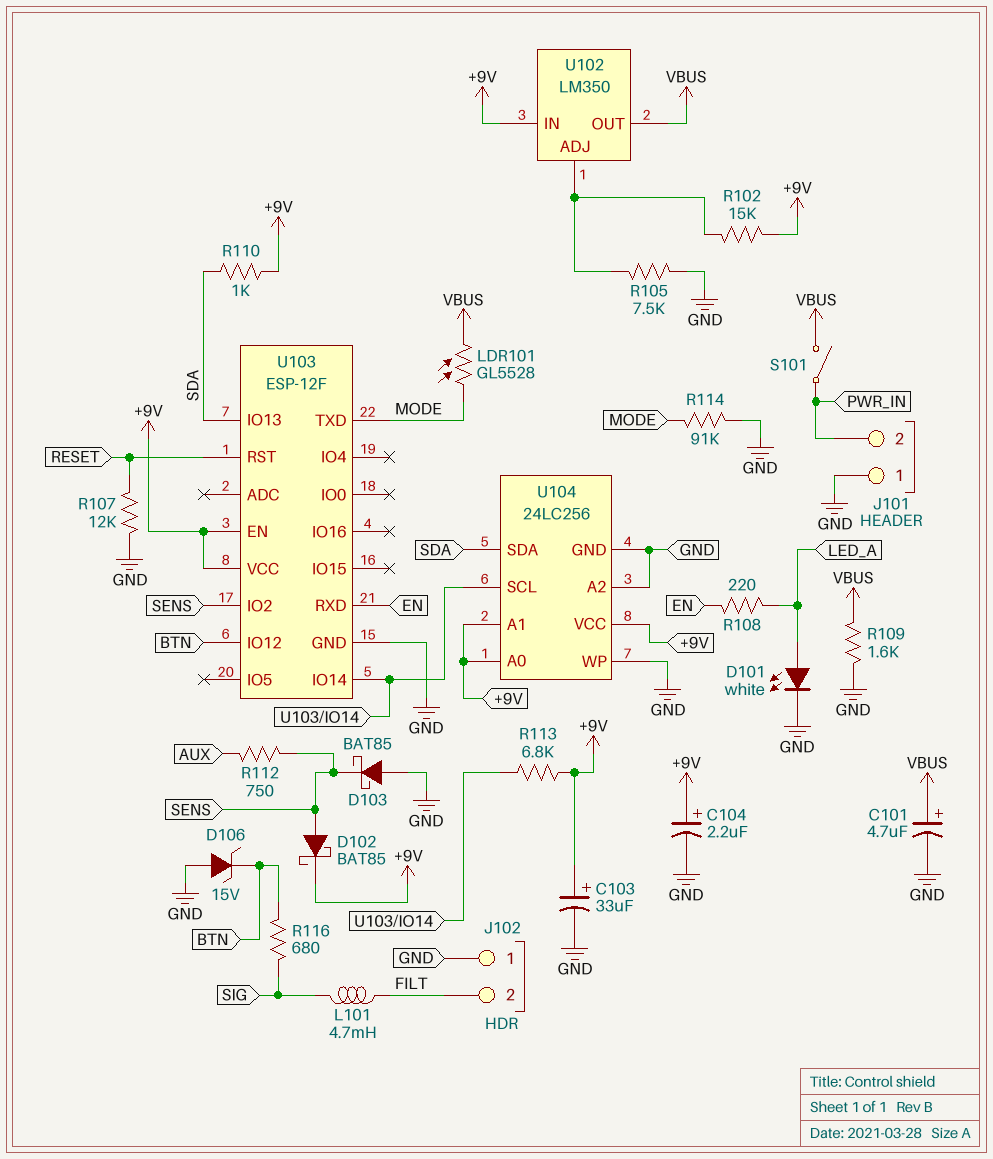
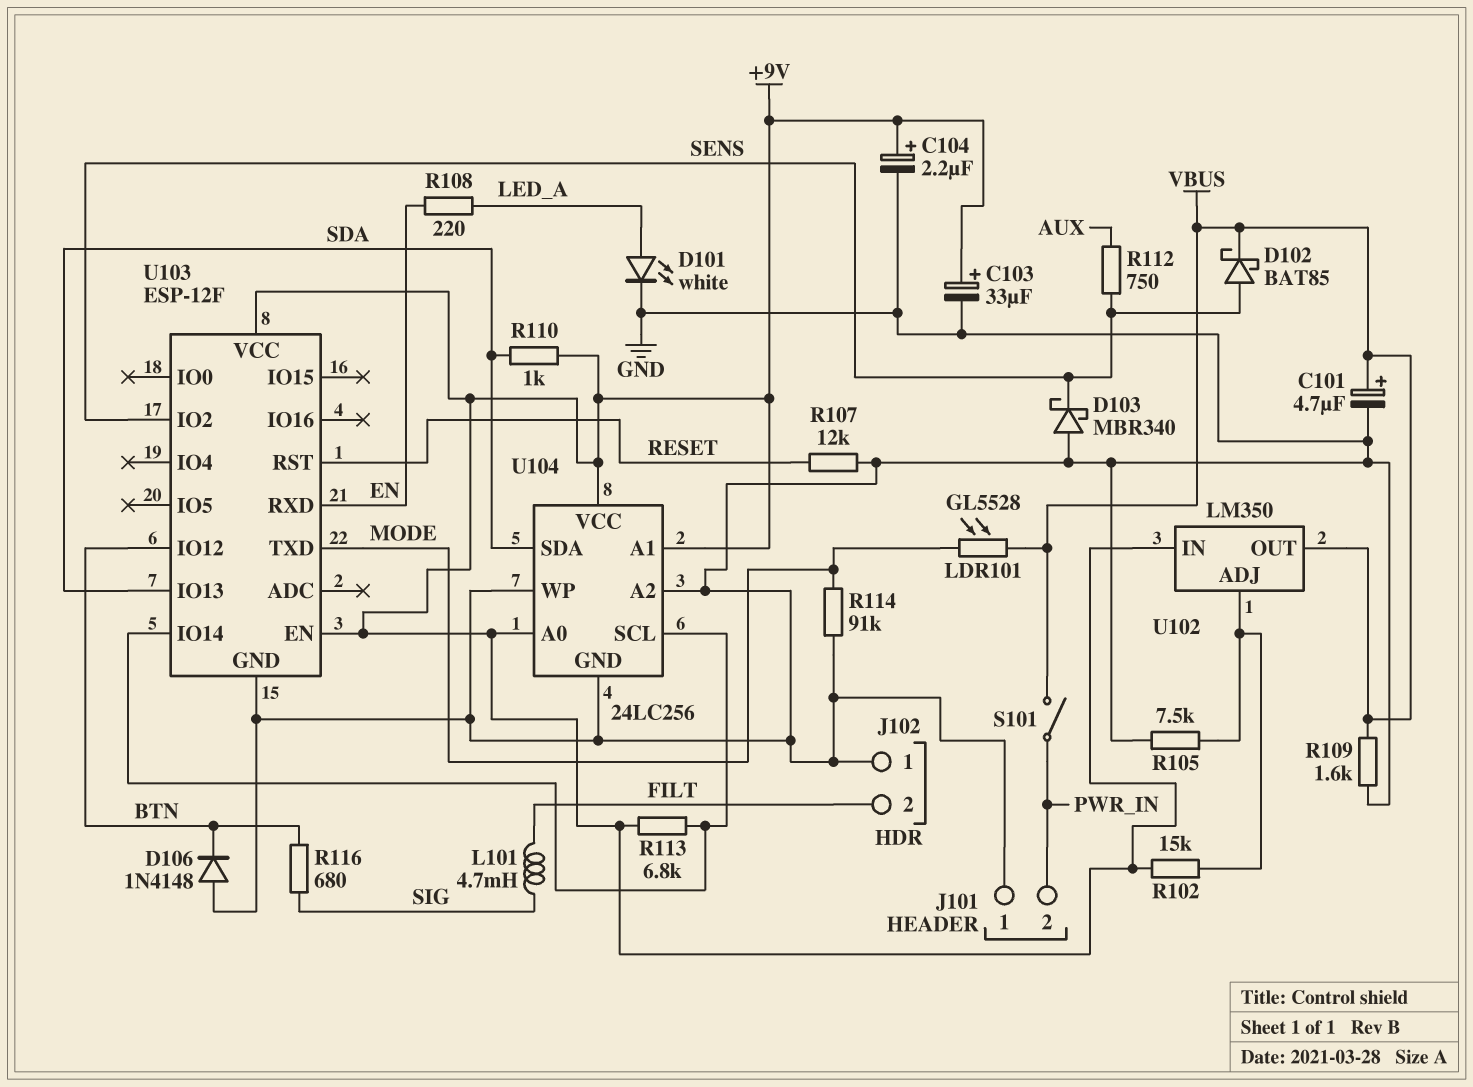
D102: schottky BAT85 (A SENS, K +9V) -> schottky BAT85 (A SENS, K VBUS)
D103: schottky BAT85 (A GND, K SENS) -> schottky MBR340 (A GND, K SENS)
D106: zener 15V (A GND, K BTN) -> diode 1N4148 (A GND, K BTN)

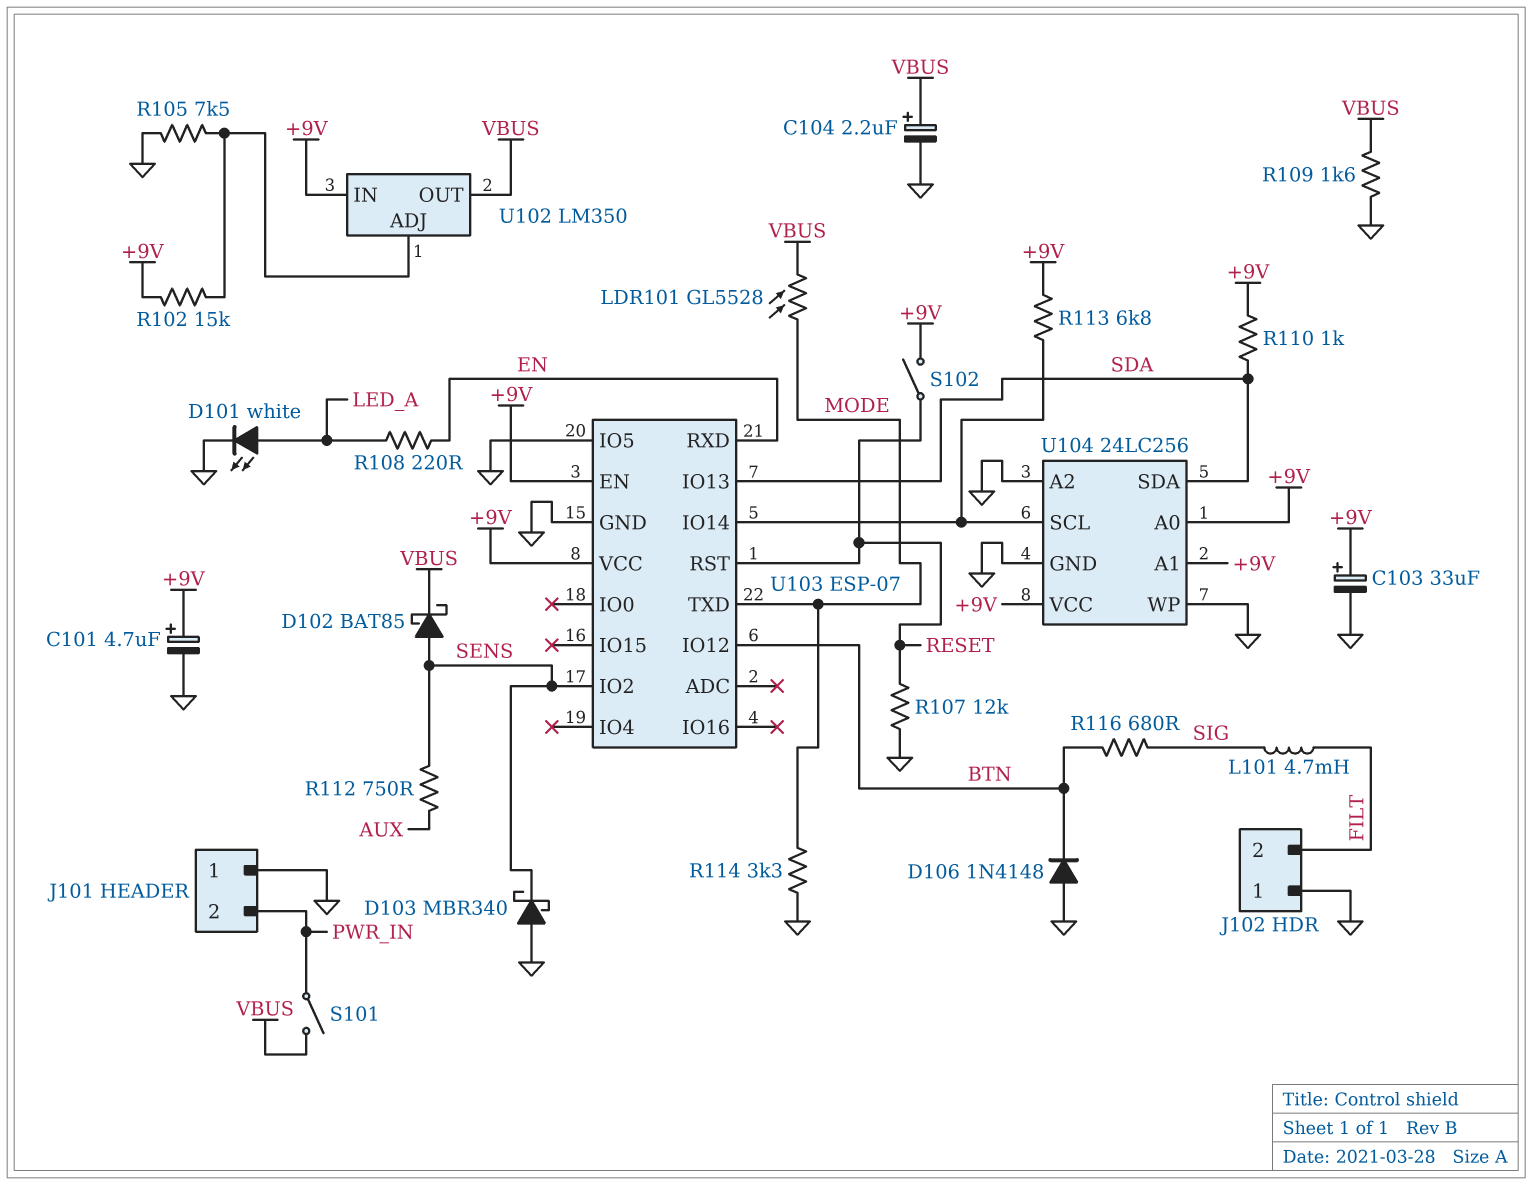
C101: 4.7uF (plus VBUS, minus GND) -> 4.7uF (plus +9V, minus GND)
C104: 2.2uF (plus +9V, minus GND) -> 2.2uF (plus VBUS, minus GND)
R114: 91k (GND, MODE) -> 3.3k (GND, MODE)
S102: none -> switch (+9V, RESET)
U103: ESP-12F -> ESP-07
U103 pin IO5: none -> GND

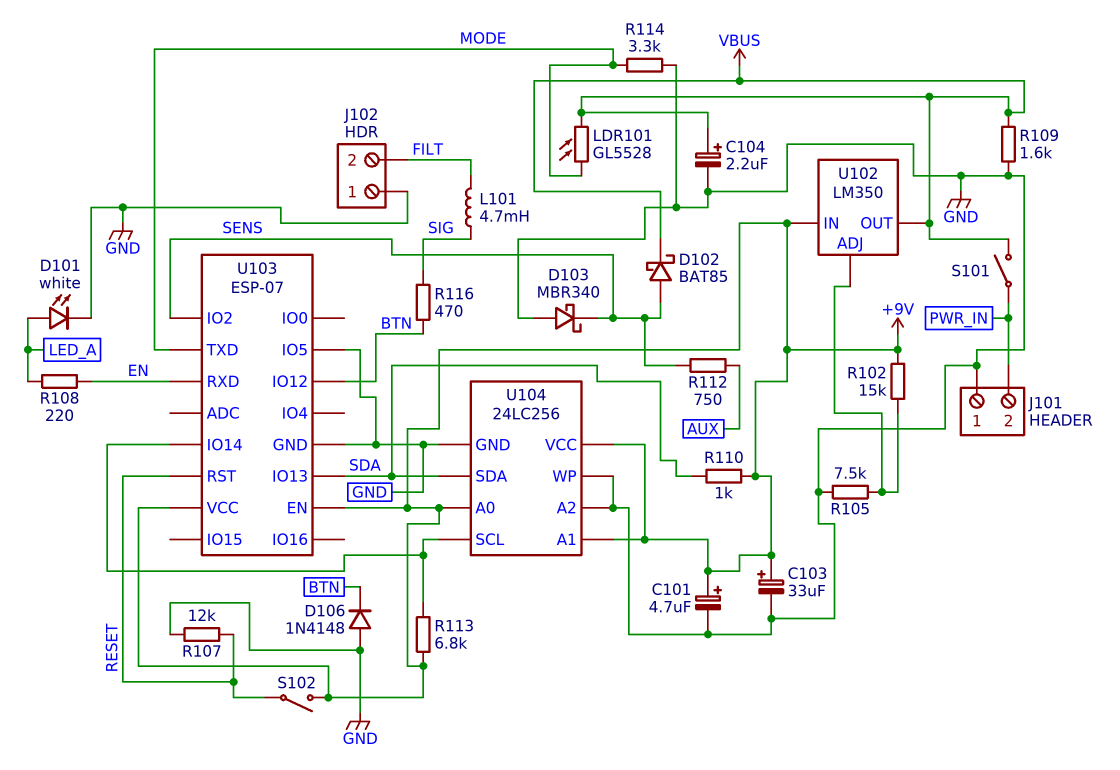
R116: 680 (BTN, SIG) -> 470 (BTN, SIG)

